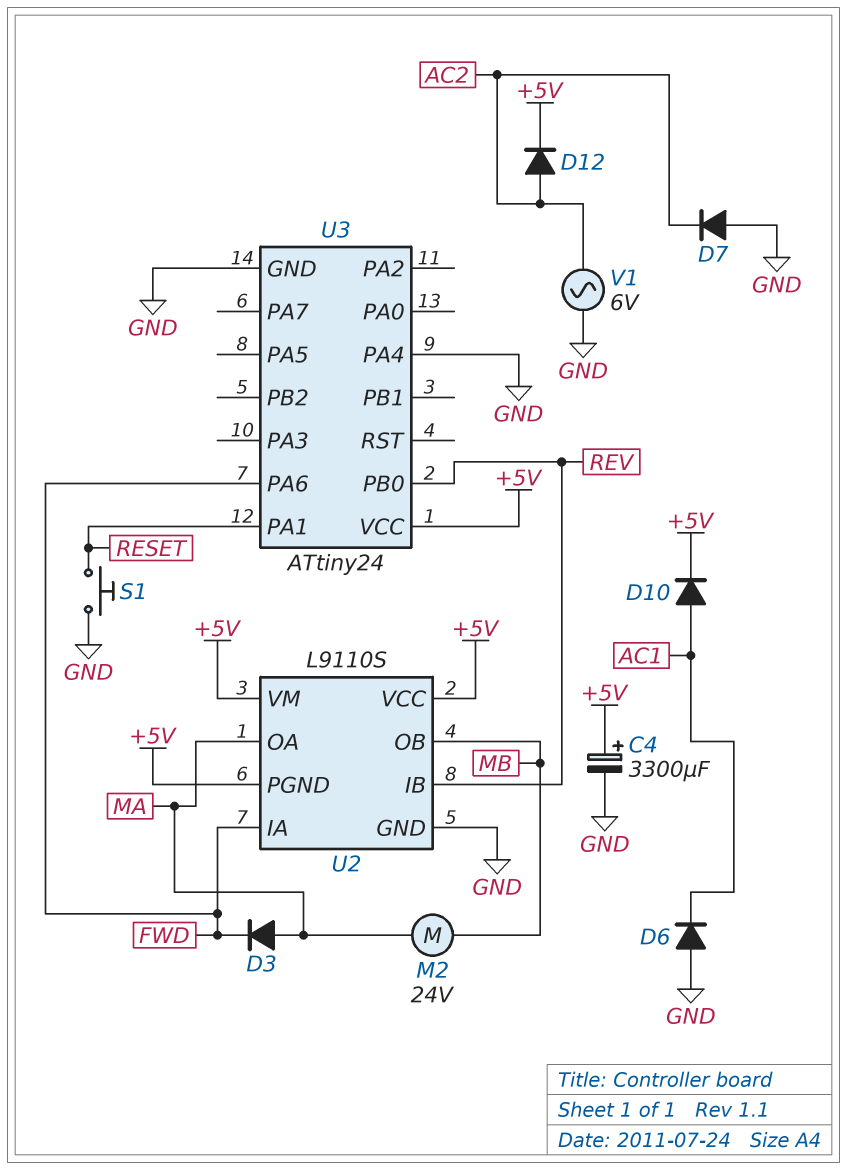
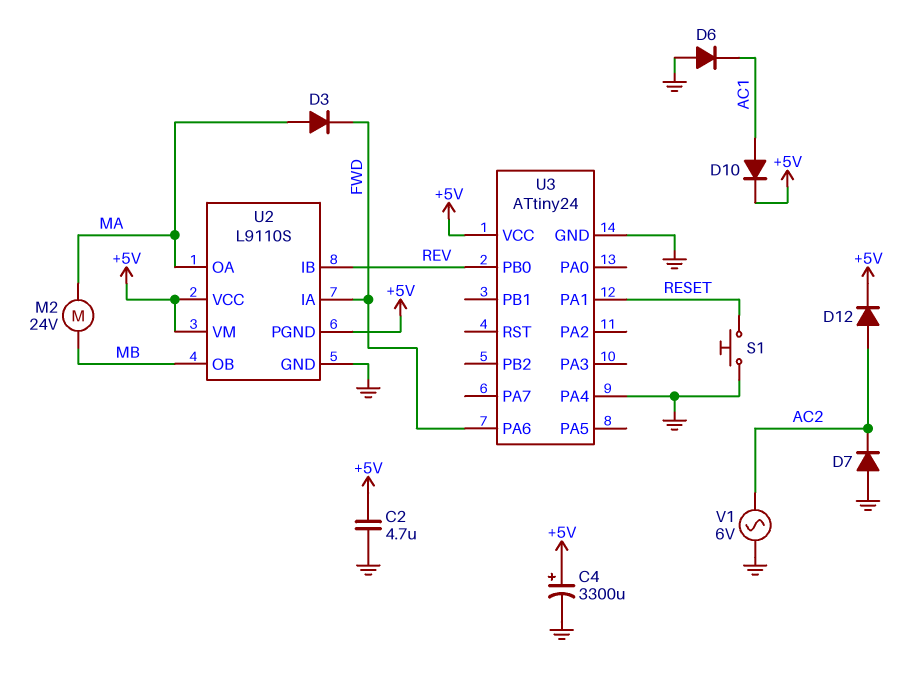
C2: none -> 4.7uF (+5V, GND)

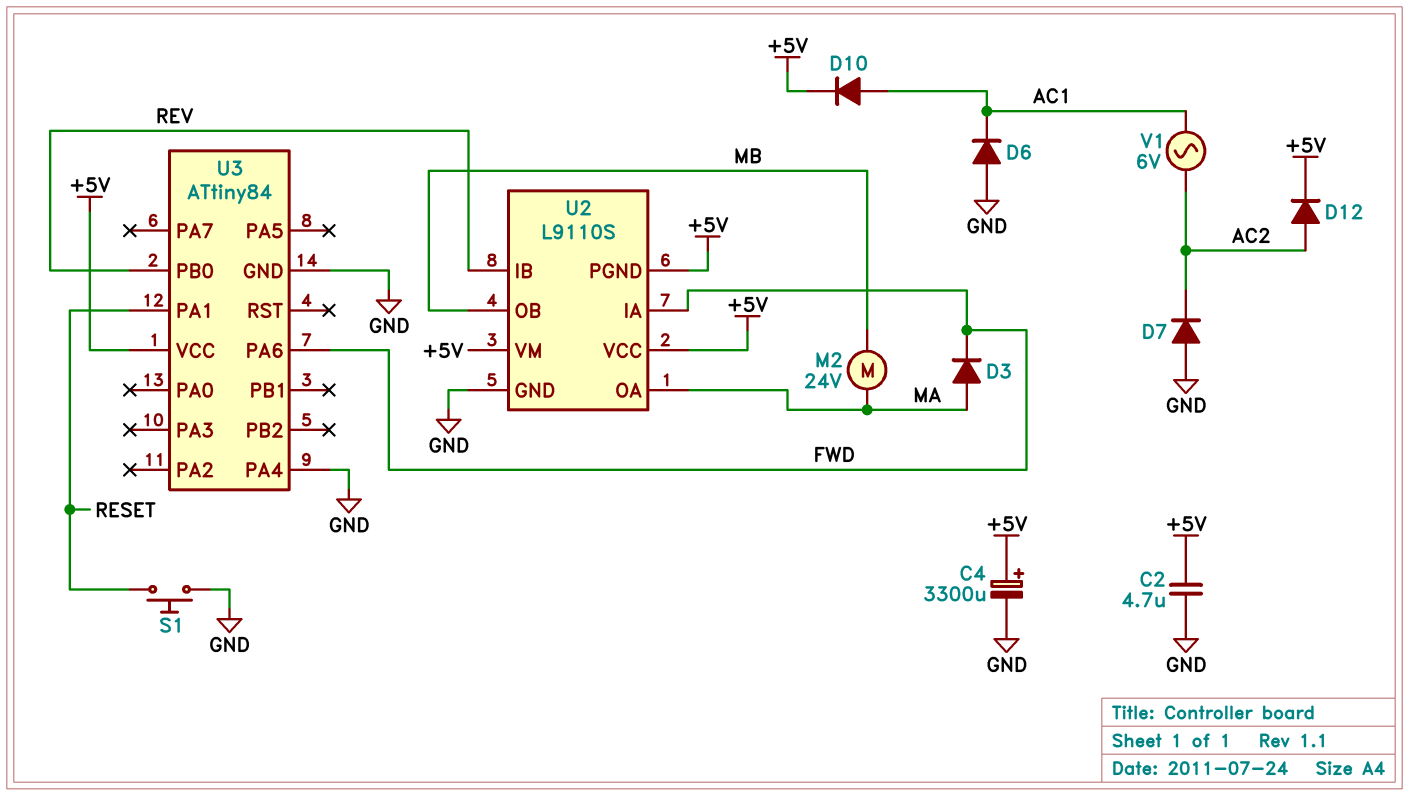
U3: ATtiny24 -> ATtiny84
V1: AC 6V (AC2, GND) -> AC 6V (AC1, AC2)

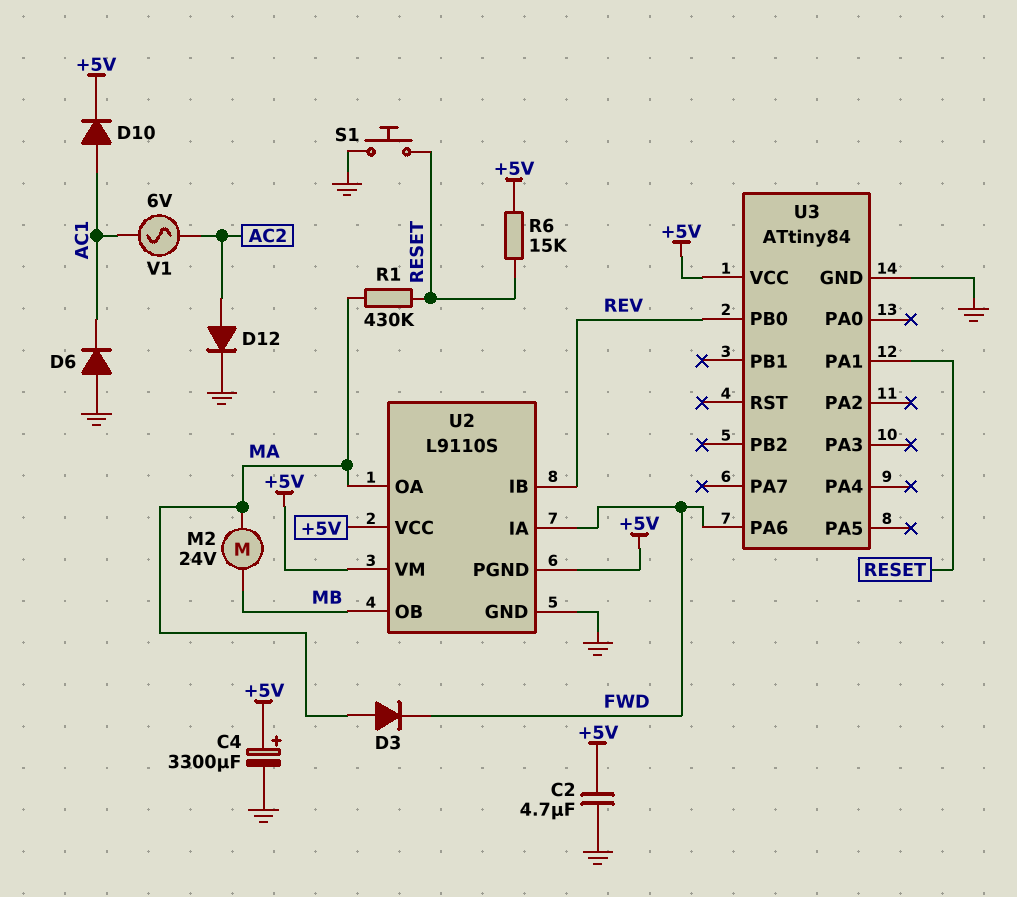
D7: diode (A GND, K AC2) -> none
D12: diode (A AC2, K +5V) -> diode (A AC2, K GND)
R1: none -> 430k (MA, RESET)
R6: none -> 15k (+5V, RESET)
U3 pin PA4: GND -> none

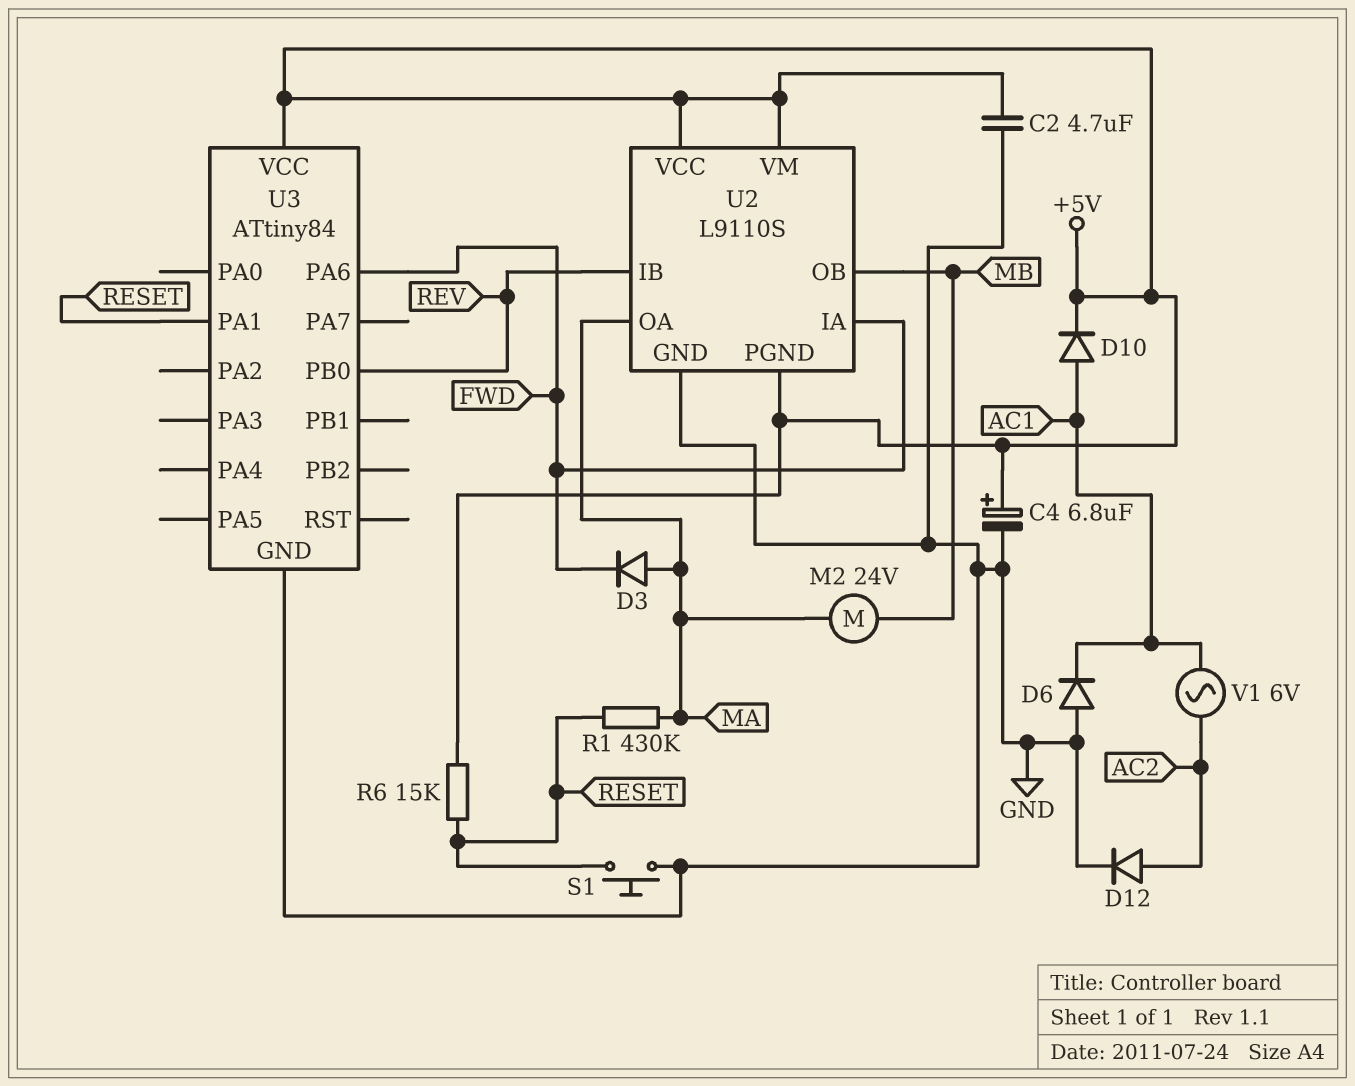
C4: 3300uF (plus +5V, minus GND) -> 6.8uF (plus +5V, minus GND)

